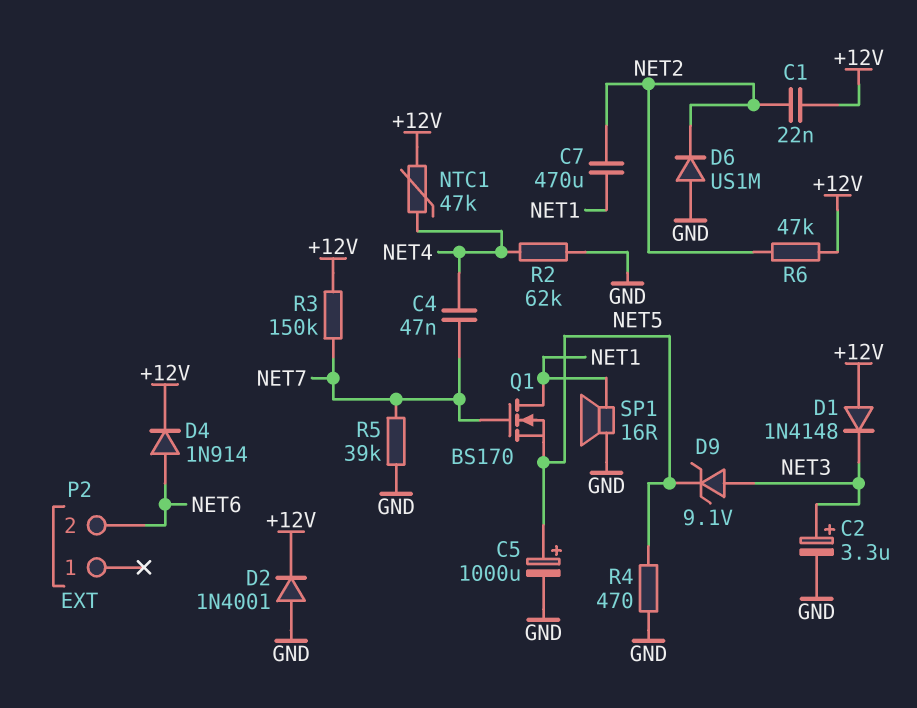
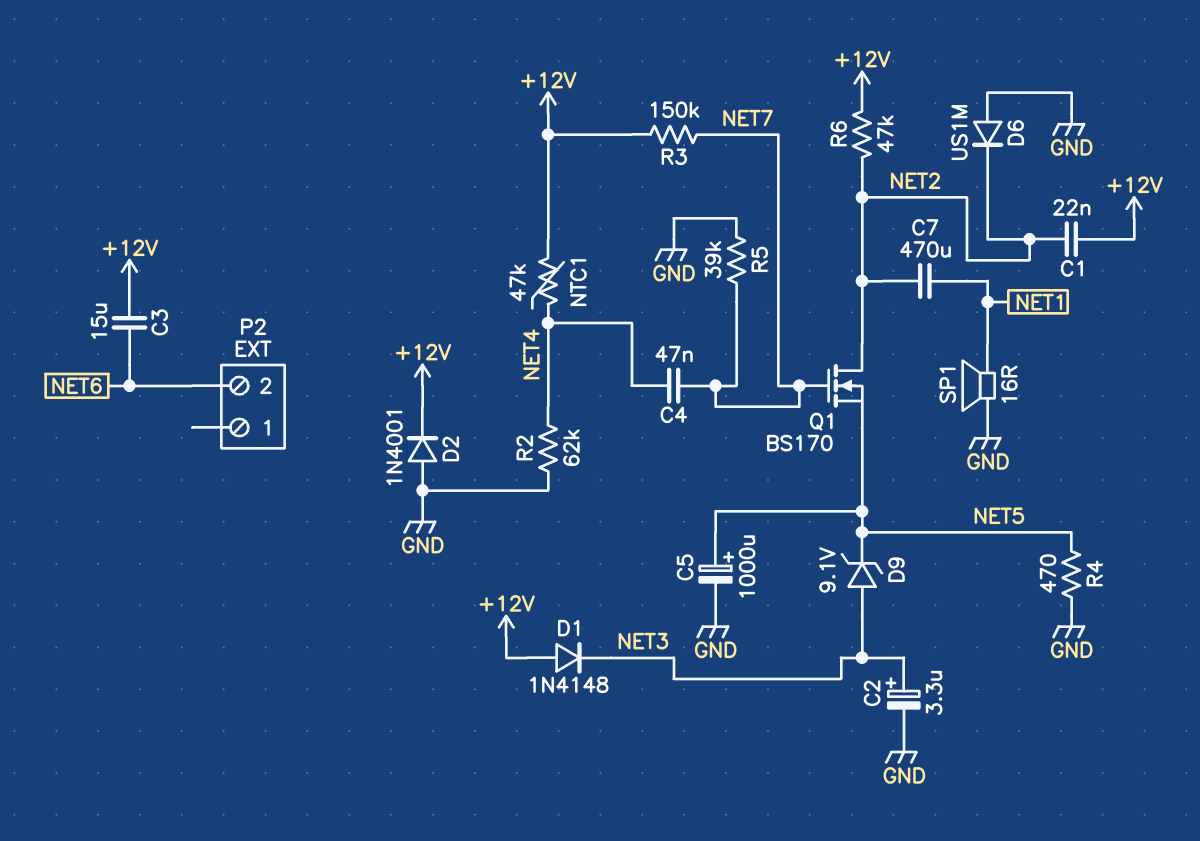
C3: none -> 15uF (+12V, NET6)
D4: diode 1N914 (A NET6, K +12V) -> none
Q1: NMOS BS170 (G NET7, D NET1, S NET5) -> NMOS BS170 (G NET7, D NET2, S NET5)

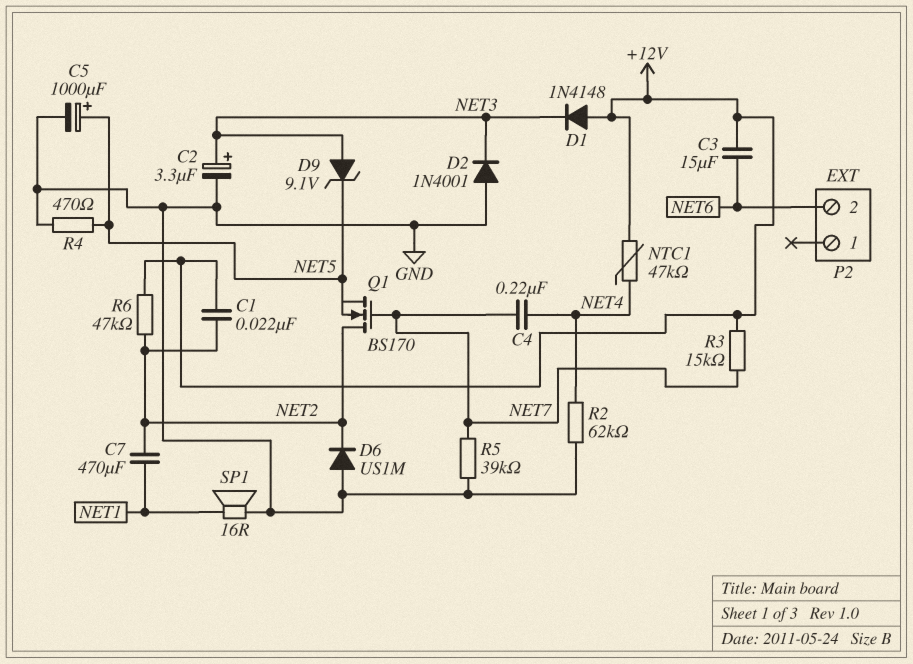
C4: 47nF (NET4, NET7) -> 220nF (NET4, NET7)
D2: diode 1N4001 (A GND, K +12V) -> diode 1N4001 (A GND, K NET3)
R3: 150k (+12V, NET7) -> 15k (+12V, NET7)

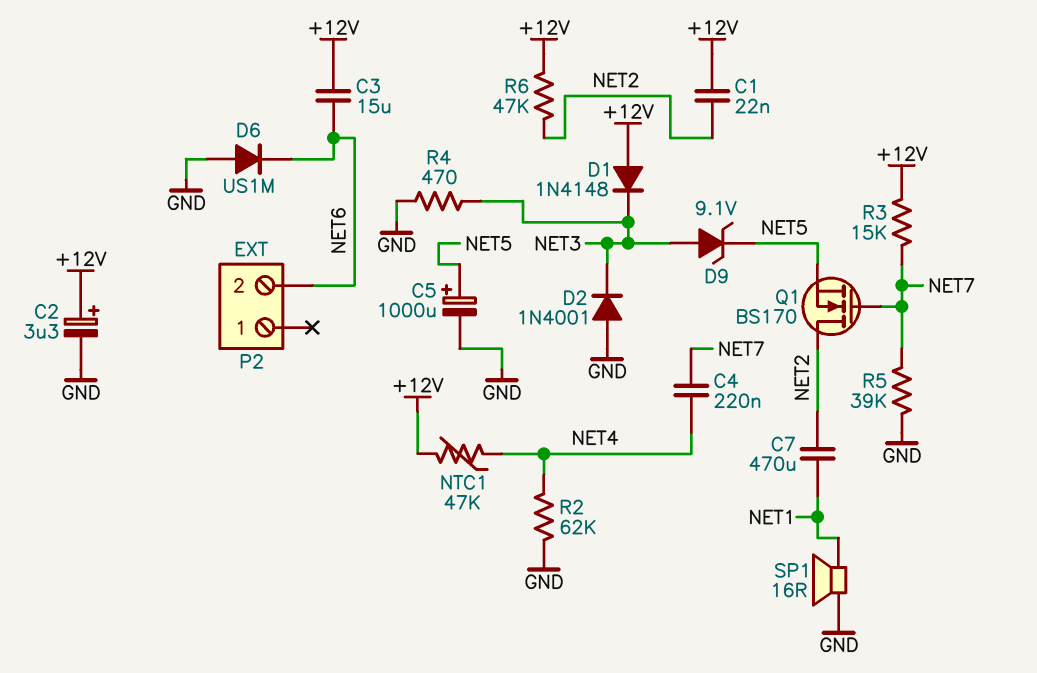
C2: 3.3uF (plus NET3, minus GND) -> 3.3uF (plus +12V, minus GND)
D6: diode US1M (A GND, K NET2) -> diode US1M (A GND, K NET6)
R4: 470 (GND, NET5) -> 470 (GND, NET3)

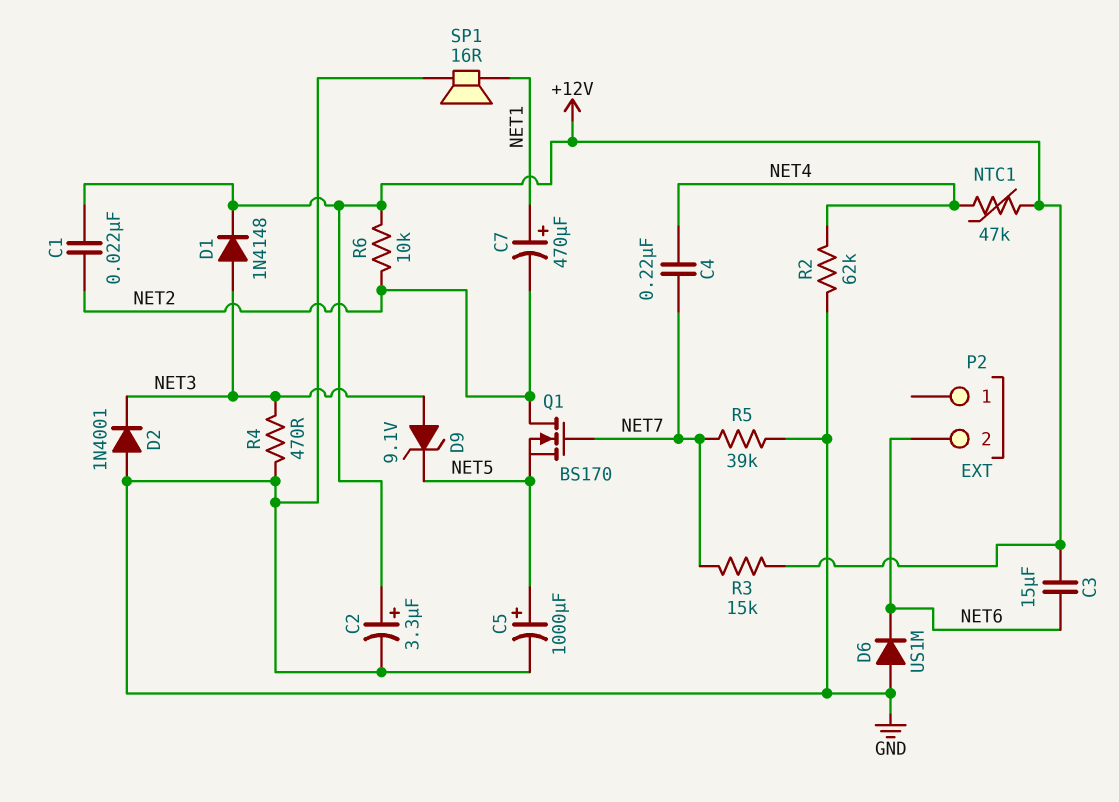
C7: 470uF (NET1, NET2) -> 470uF (plus NET1, minus NET2)
D1: diode 1N4148 (A +12V, K NET3) -> diode 1N4148 (A NET3, K +12V)
R6: 47k (+12V, NET2) -> 10k (+12V, NET2)

